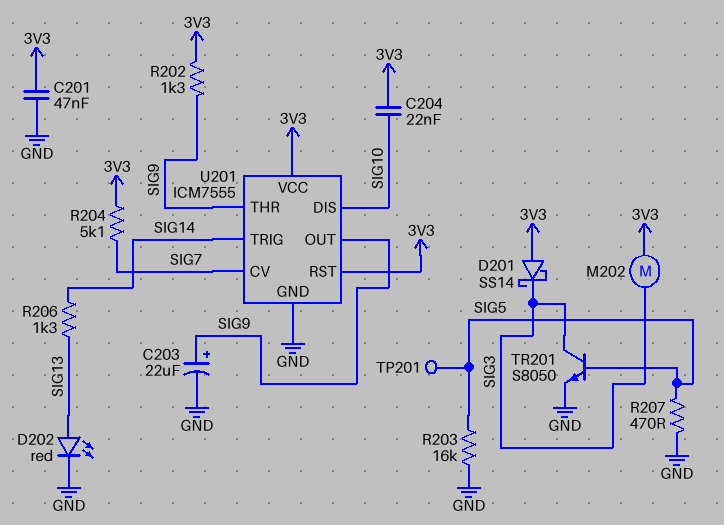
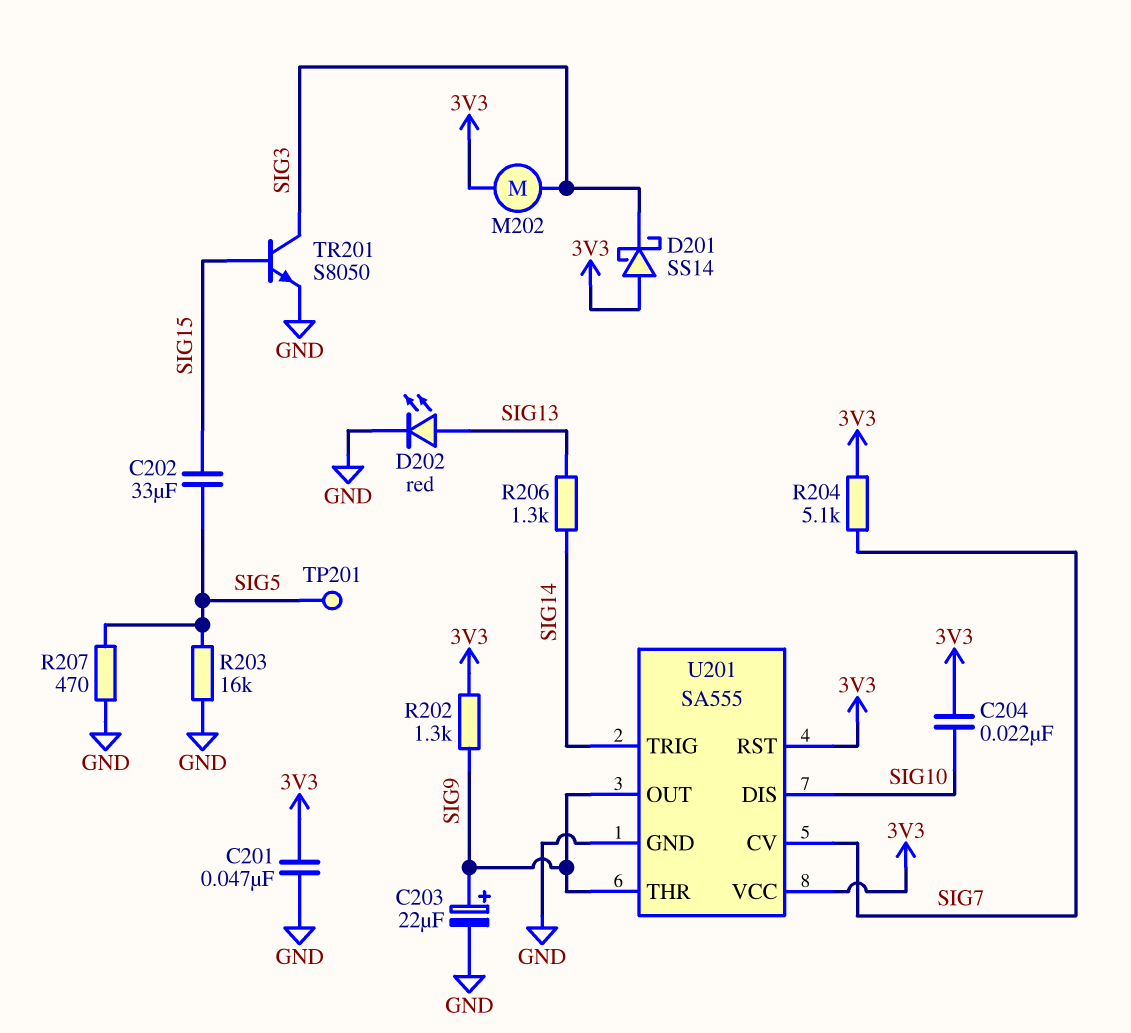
C202: none -> 33uF (SIG5, SIG15)
TR201: NPN S8050 (B SIG5, C SIG3, E GND) -> NPN S8050 (B SIG15, C SIG3, E GND)
U201: ICM7555 -> SA555

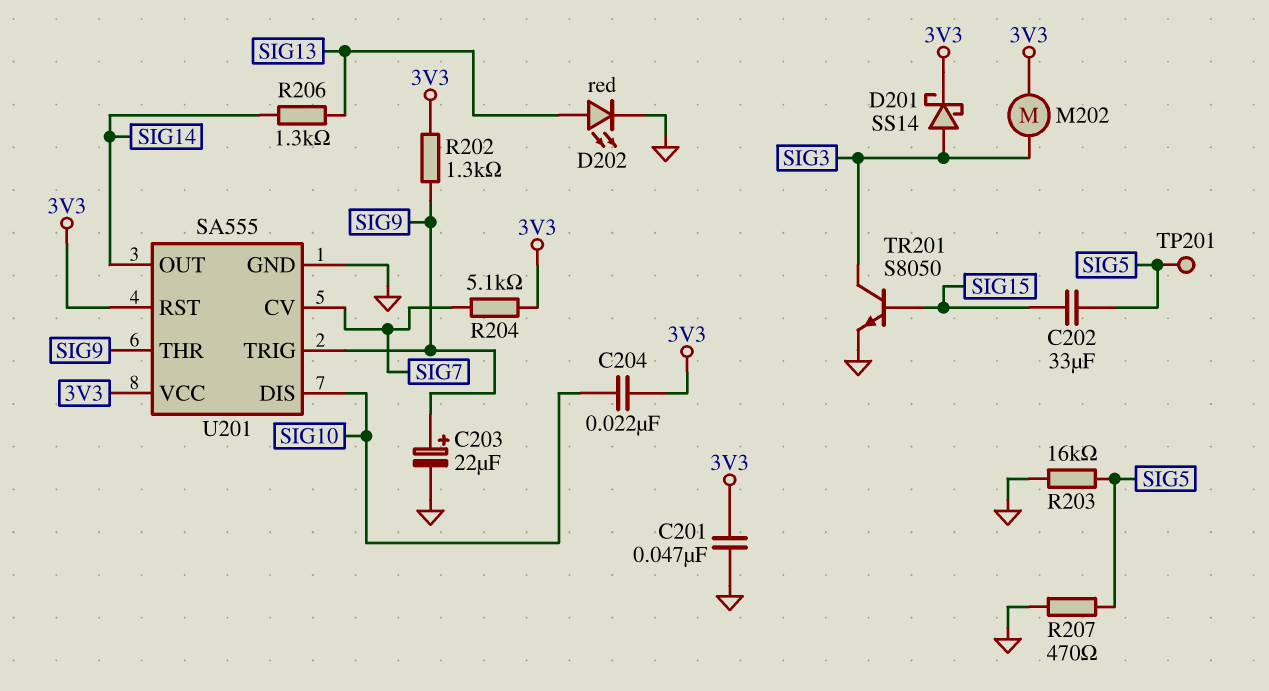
D201: schottky SS14 (A 3V3, K SIG3) -> schottky SS14 (A SIG3, K 3V3)
U201 pin OUT: SIG9 -> SIG14
U201 pin TRIG: SIG14 -> SIG9

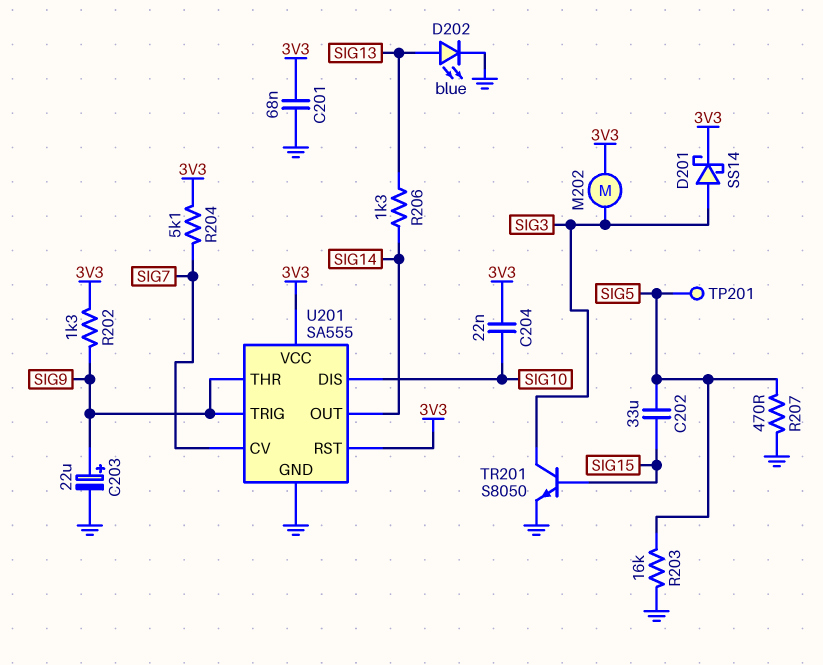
C201: 47nF (3V3, GND) -> 68nF (3V3, GND)
D202: LED red (A SIG13, K GND) -> LED blue (A SIG13, K GND)

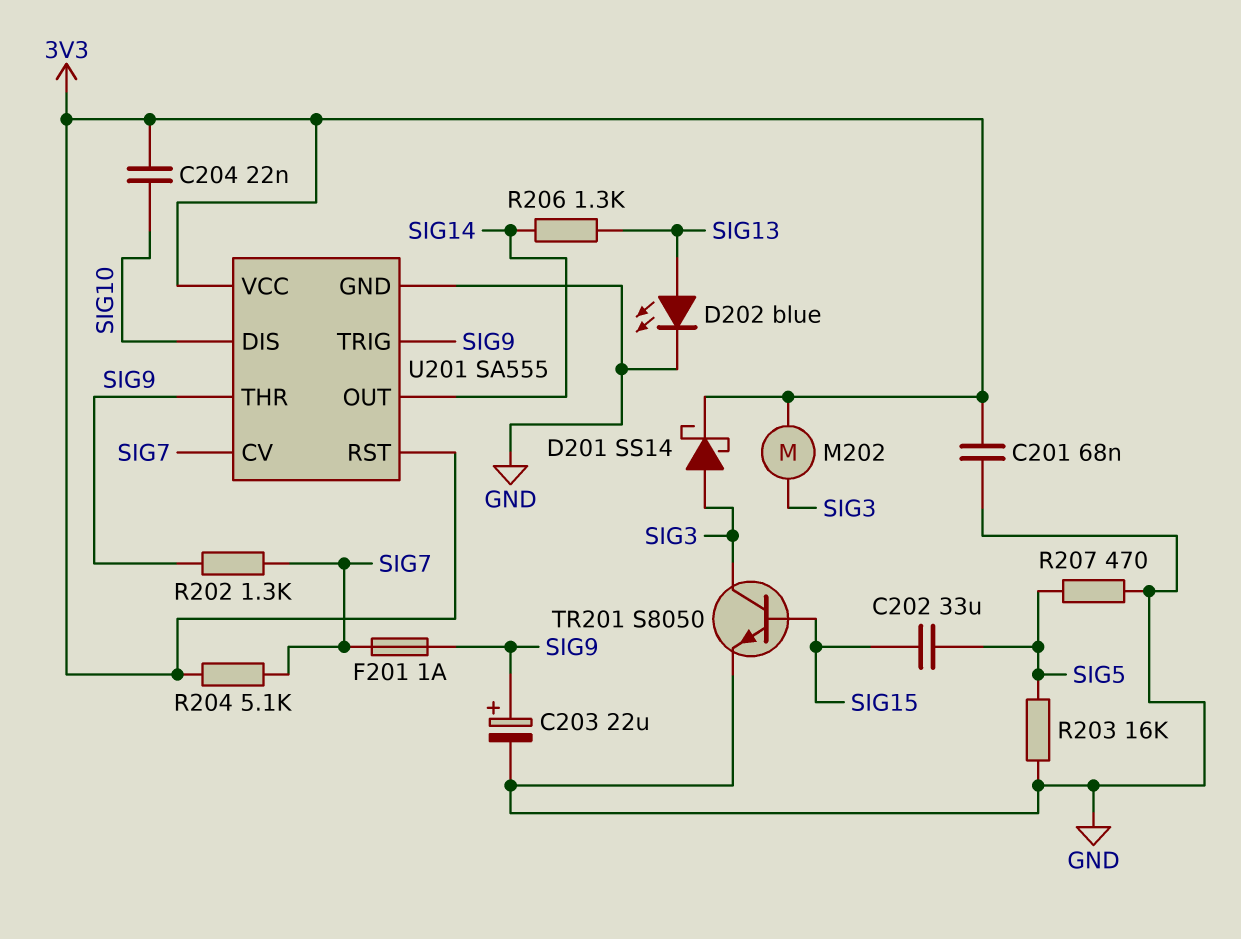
F201: none -> 1A (SIG7, SIG9)
R202: 1.3k (3V3, SIG9) -> 1.3k (SIG7, SIG9)
TP201: test point (SIG5) -> none

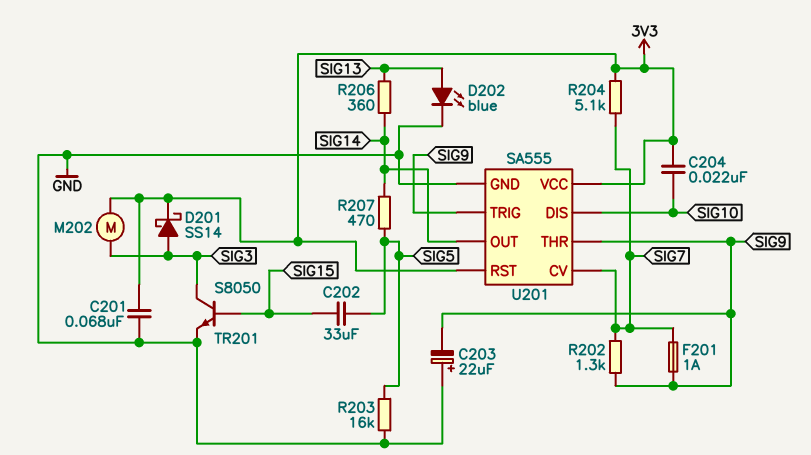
C203: 22uF (plus SIG9, minus GND) -> 22uF (plus GND, minus SIG9)
R206: 1.3k (SIG13, SIG14) -> 360 (SIG13, SIG14)
R207: 470 (GND, SIG5) -> 470 (SIG5, SIG14)

